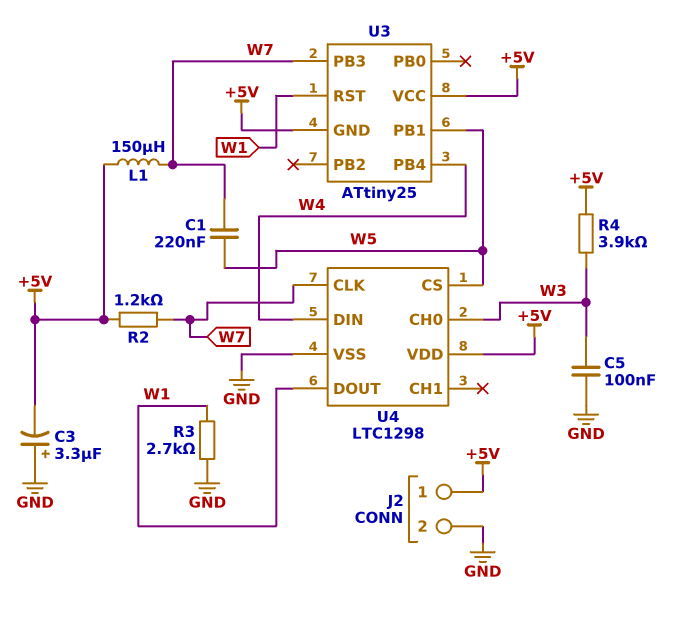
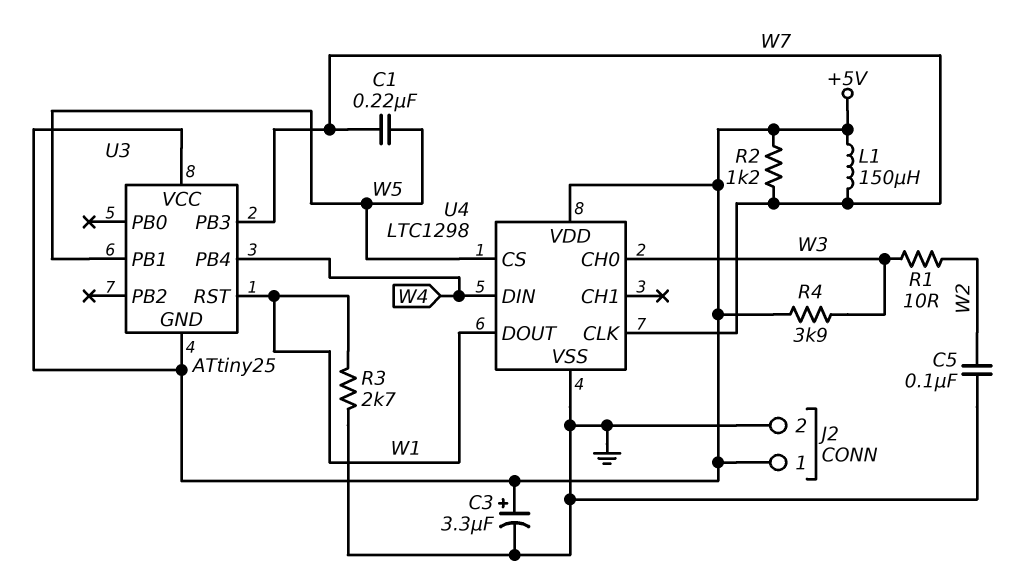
C3: 3.3uF (plus GND, minus +5V) -> 3.3uF (plus +5V, minus GND)
C5: 100nF (GND, W3) -> 100nF (GND, W2)
R1: none -> 10 (W2, W3)

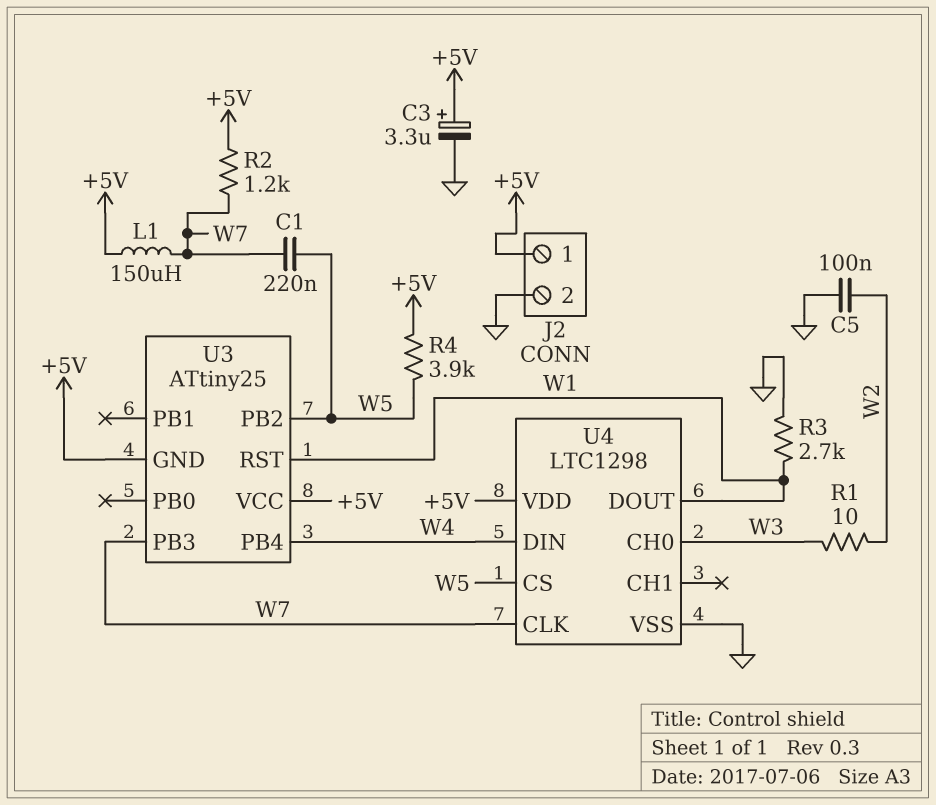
R4: 3.9k (+5V, W3) -> 3.9k (+5V, W5)
U3 pin PB1: W5 -> none
U3 pin PB2: none -> W5

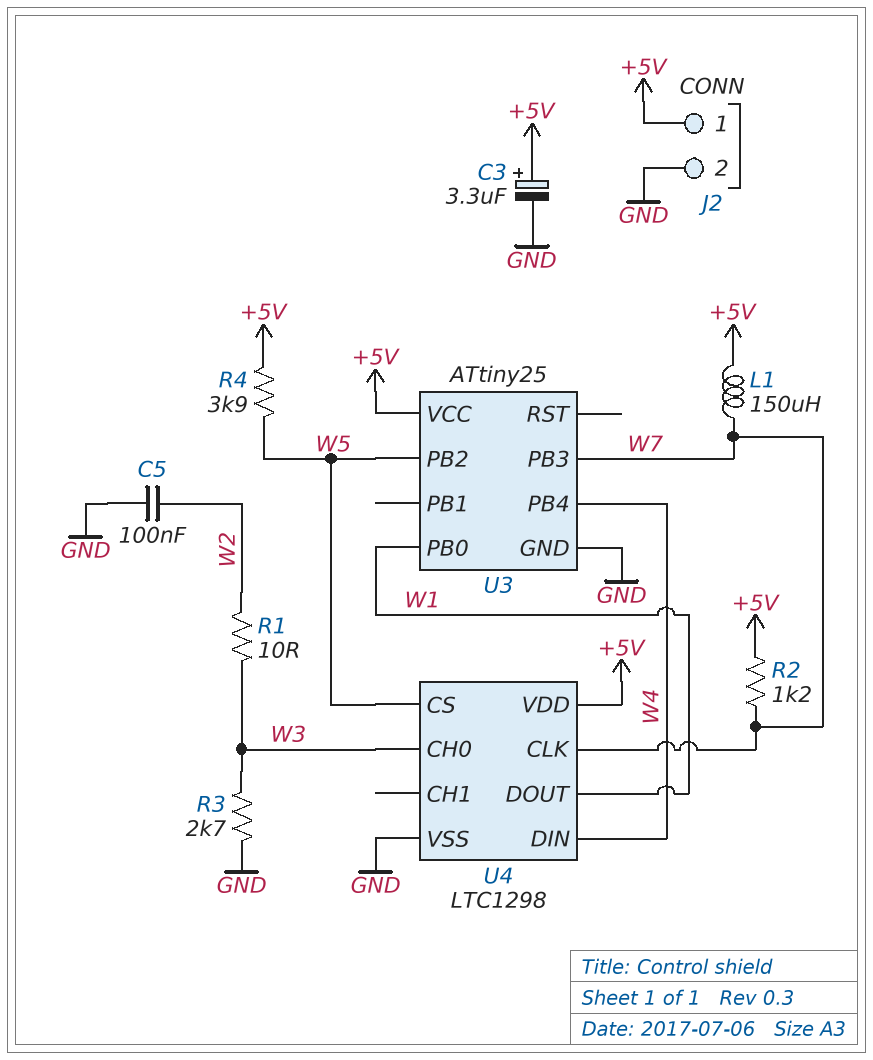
C1: 220nF (W5, W7) -> none
R3: 2.7k (GND, W1) -> 2.7k (GND, W3)
U3 pin GND: +5V -> GND
U3 pin PB0: none -> W1
U3 pin RST: W1 -> none

